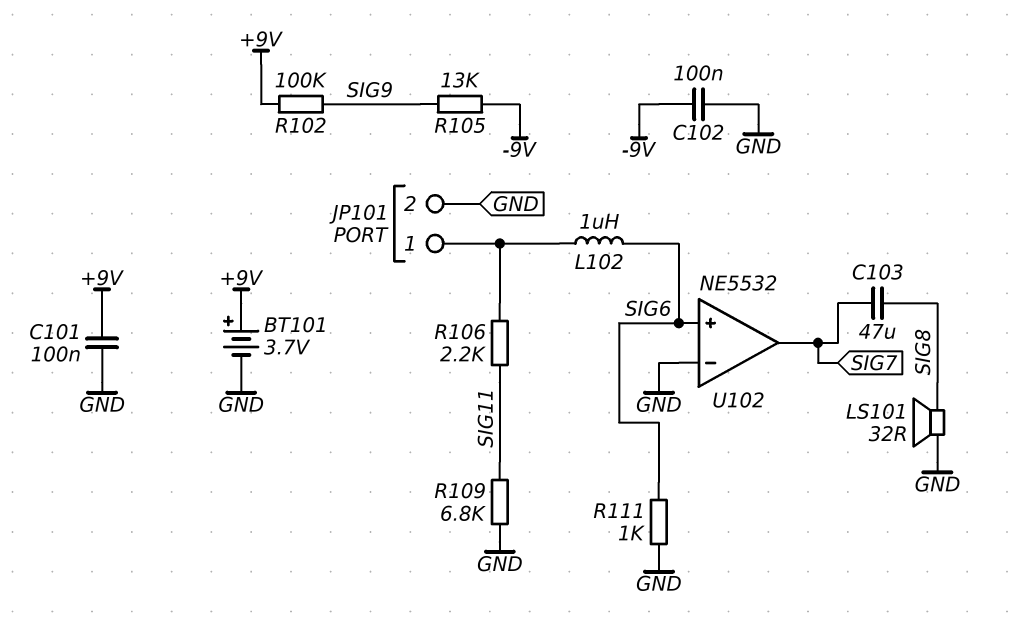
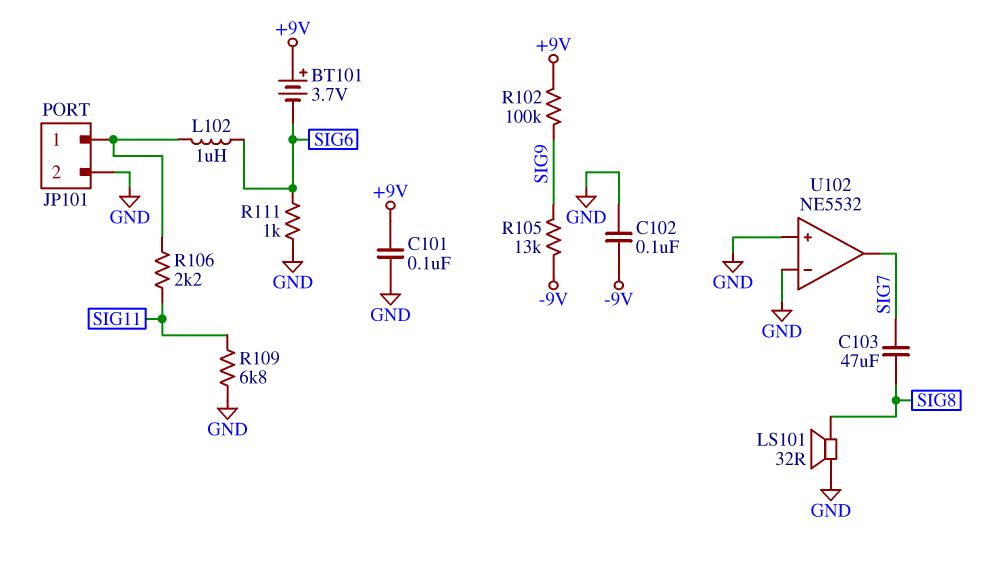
BT101: 3.7V (plus +9V, minus GND) -> 3.7V (plus +9V, minus SIG6)
U102 pin in+: SIG6 -> GND

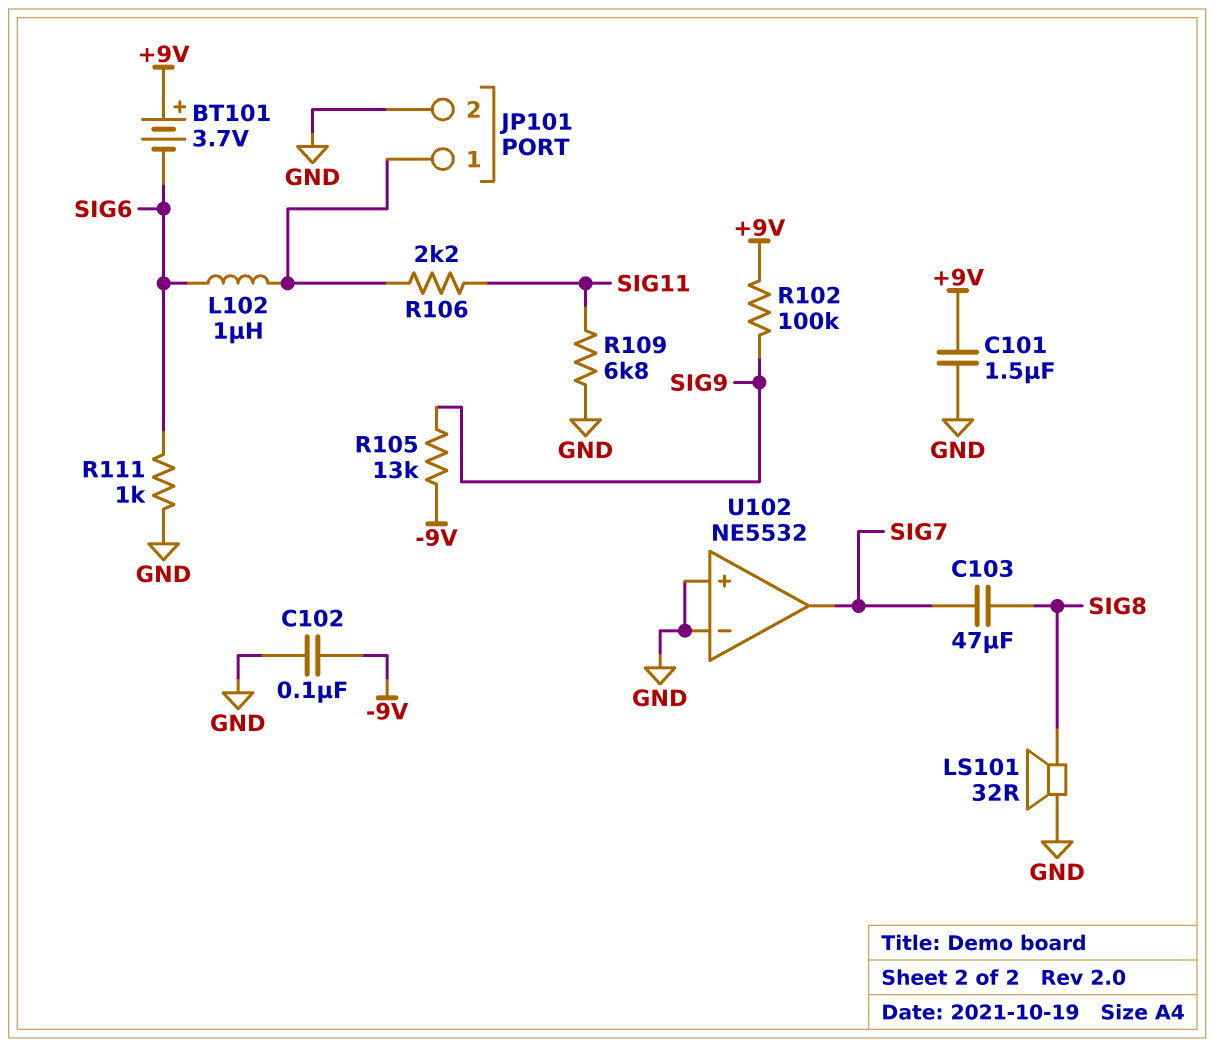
C101: 100nF (+9V, GND) -> 1.5uF (+9V, GND)

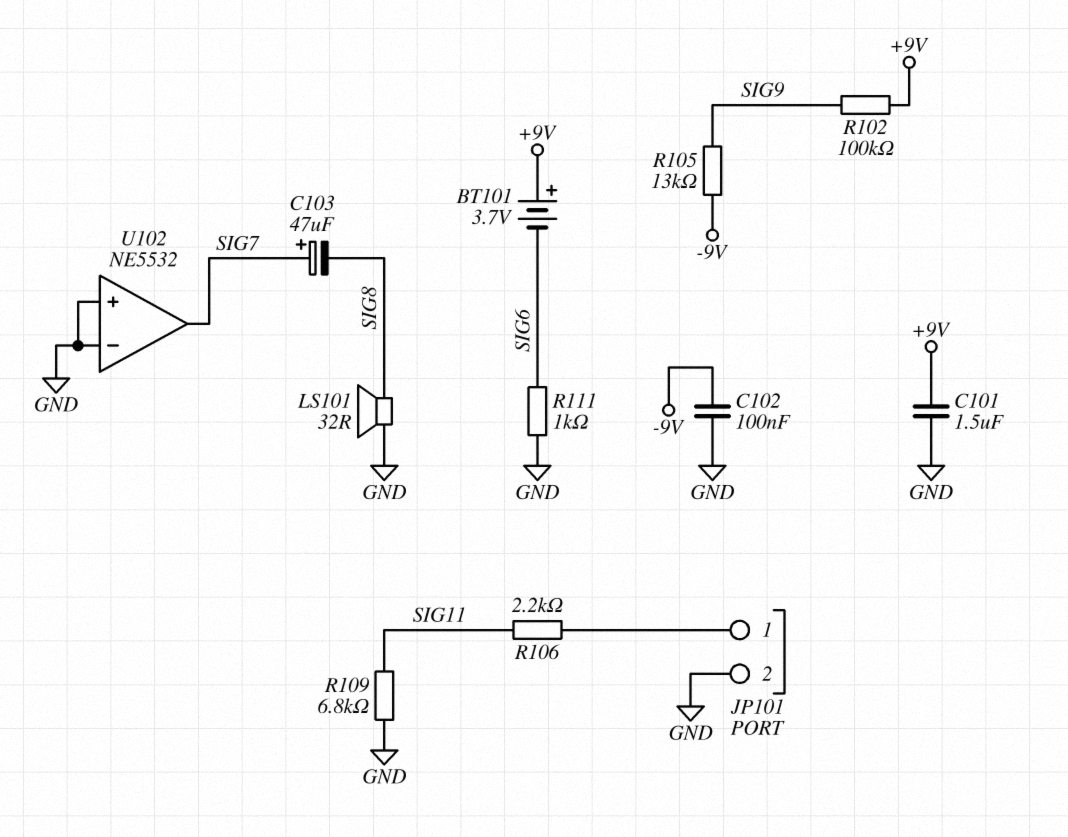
C103: 47uF (SIG7, SIG8) -> 47uF (plus SIG7, minus SIG8)
L102: 1uH (JP101/1, SIG6) -> none

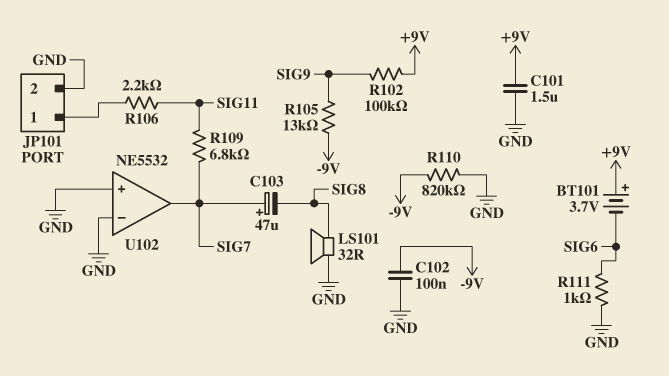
R109: 6.8k (GND, SIG11) -> 6.8k (SIG7, SIG11)
R110: none -> 820k (-9V, GND)

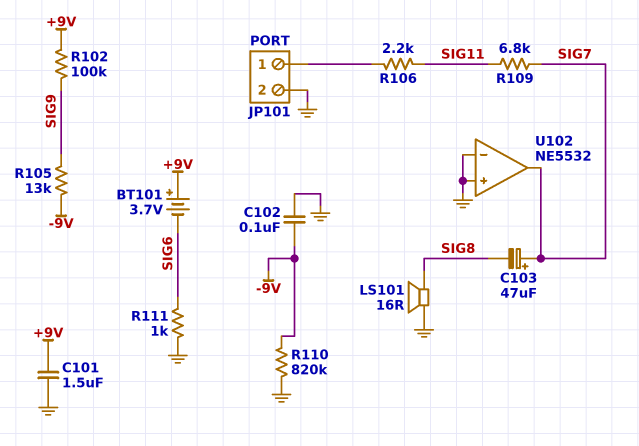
LS101: speaker 32R (GND, SIG8) -> speaker 16R (GND, SIG8)

